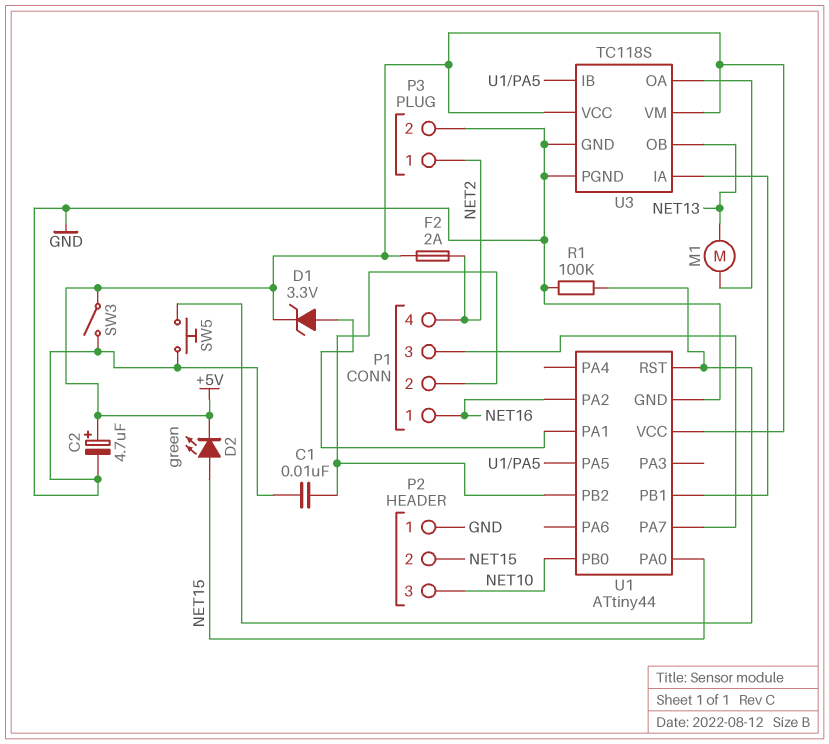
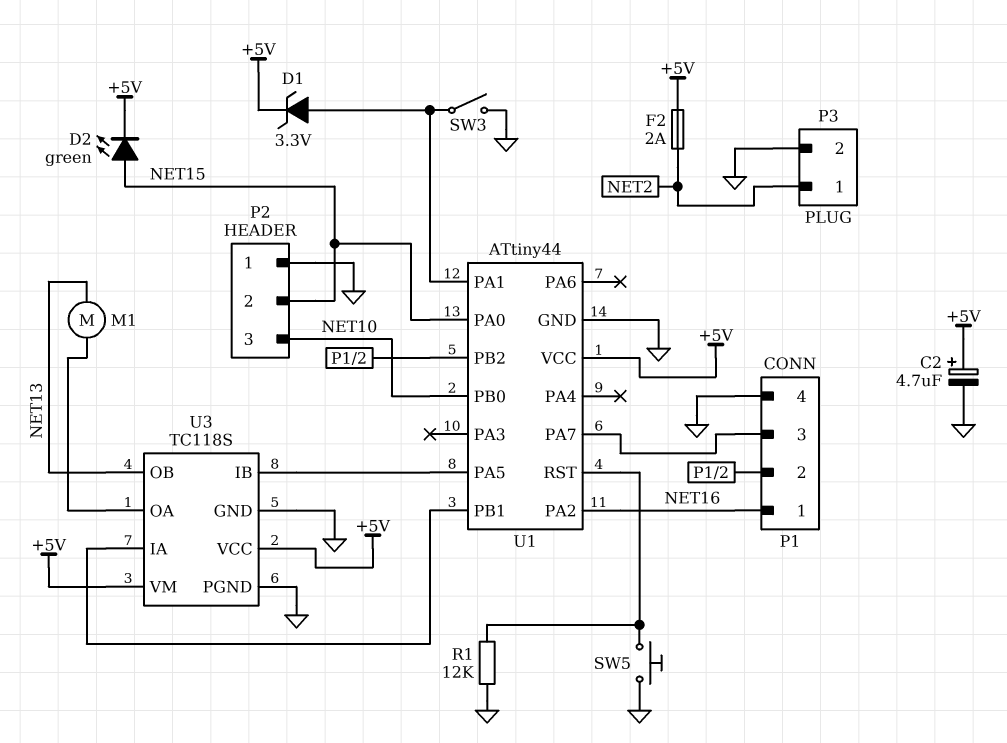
C1: 10nF (GND, P1/2) -> none
P1 pin 4: NET2 -> GND
R1: 100k (GND, U1/RST) -> 12k (GND, U1/RST)
SW3: switch (+5V, GND) -> switch (GND, U1/PA1)

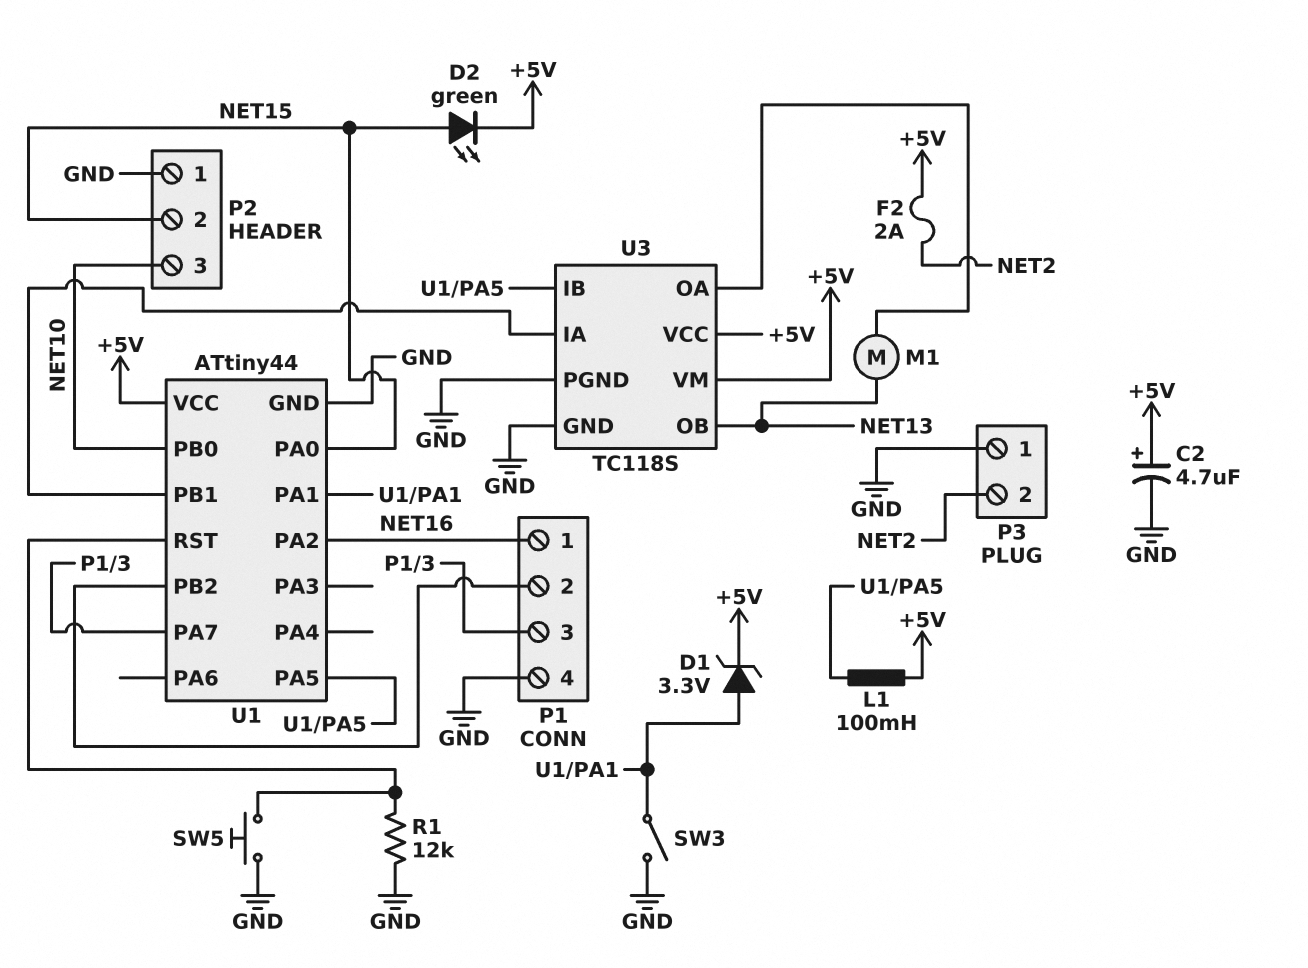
L1: none -> 100mH (+5V, U1/PA5)
P3 pin 1: NET2 -> GND
P3 pin 2: GND -> NET2

